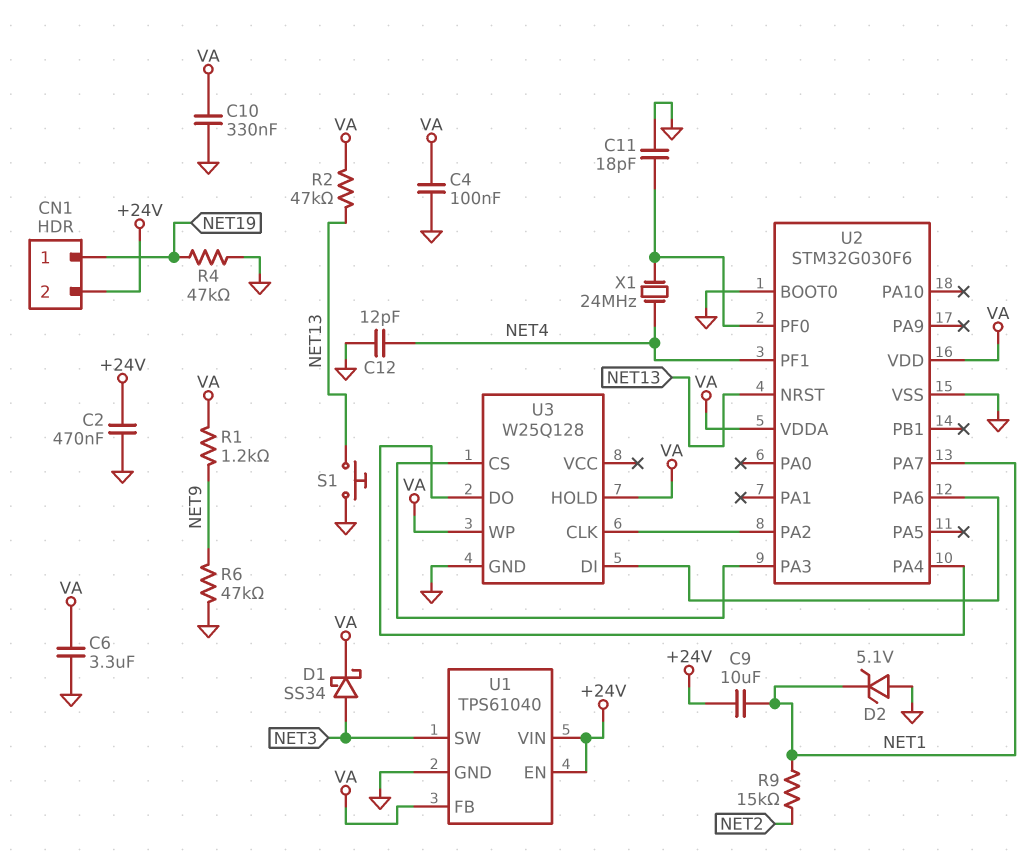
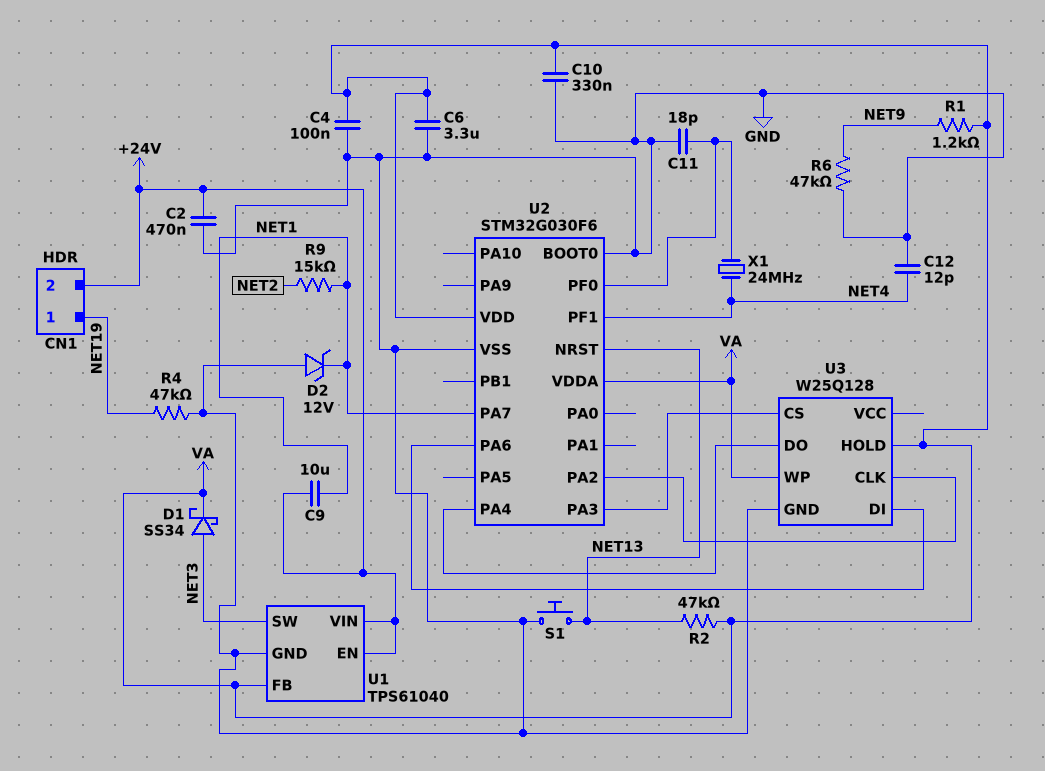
D2: zener 5.1V (A GND, K NET1) -> zener 12V (A GND, K NET1)

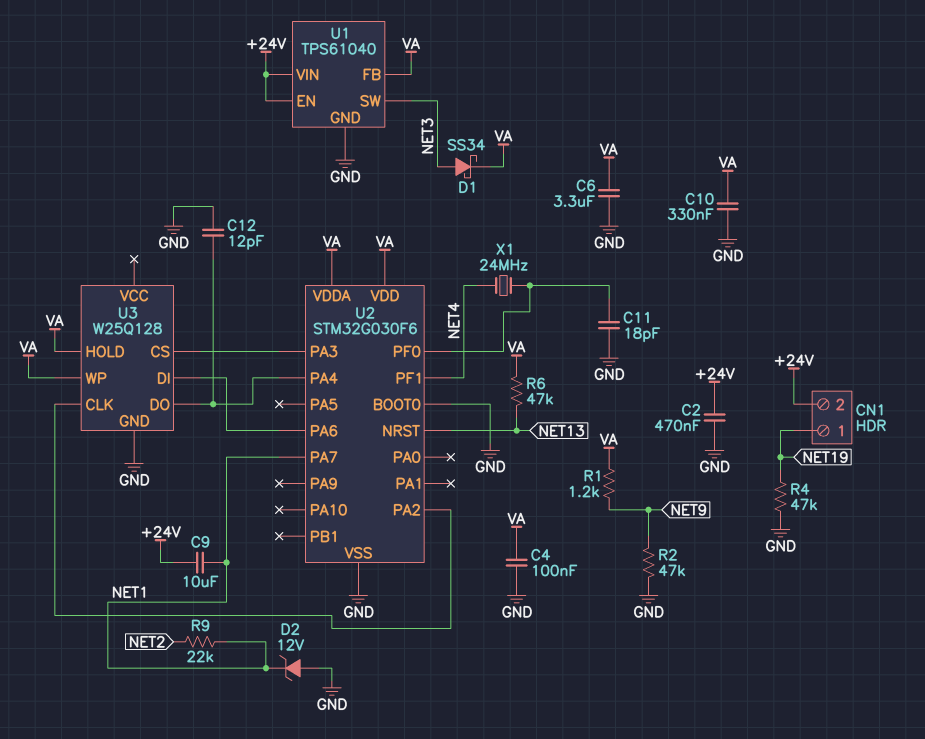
C12: 12pF (GND, NET4) -> 12pF (GND, U2/PA4)
R2: 47k (NET13, VA) -> 47k (GND, NET9)
R6: 47k (GND, NET9) -> 47k (NET13, VA)
R9: 15k (NET1, NET2) -> 22k (NET1, NET2)
S1: button (GND, NET13) -> none

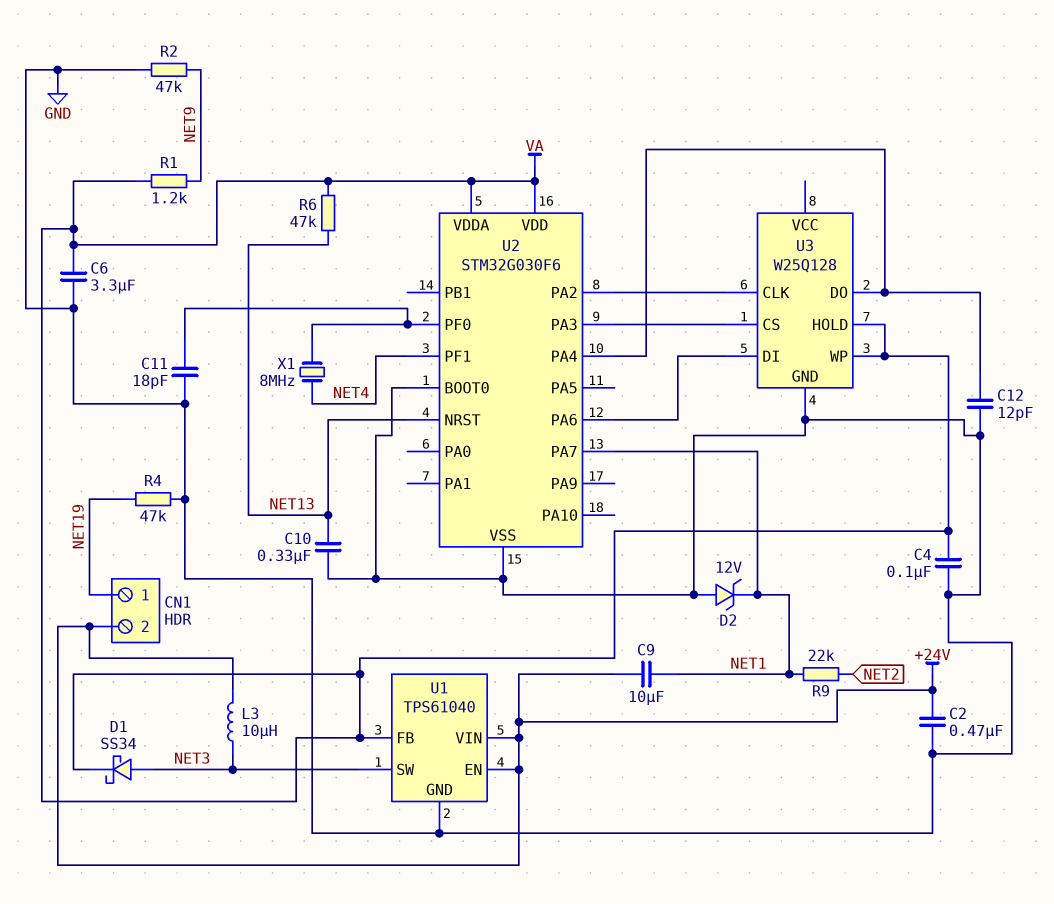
C10: 330nF (GND, VA) -> 330nF (GND, NET13)
L3: none -> 10uH (+24V, NET3)
X1: 24MHz (NET4, U2/PF0) -> 8MHz (NET4, U2/PF0)

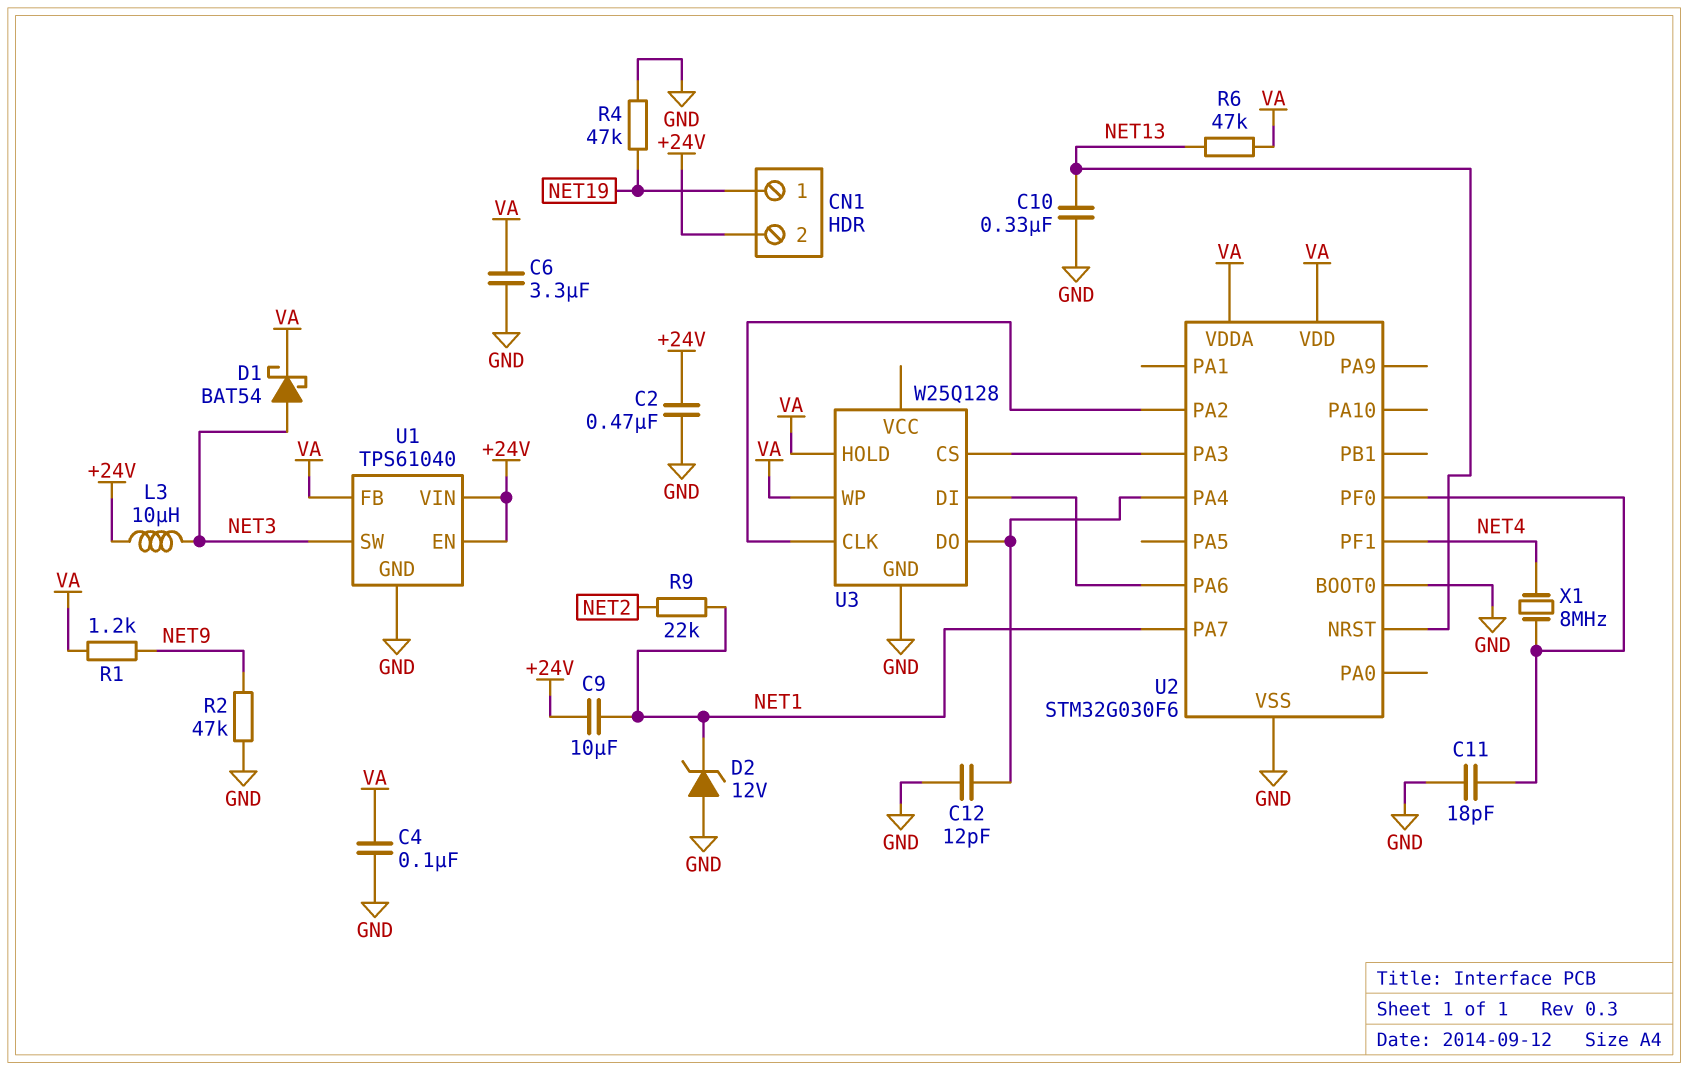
D1: schottky SS34 (A NET3, K VA) -> schottky BAT54 (A NET3, K VA)

